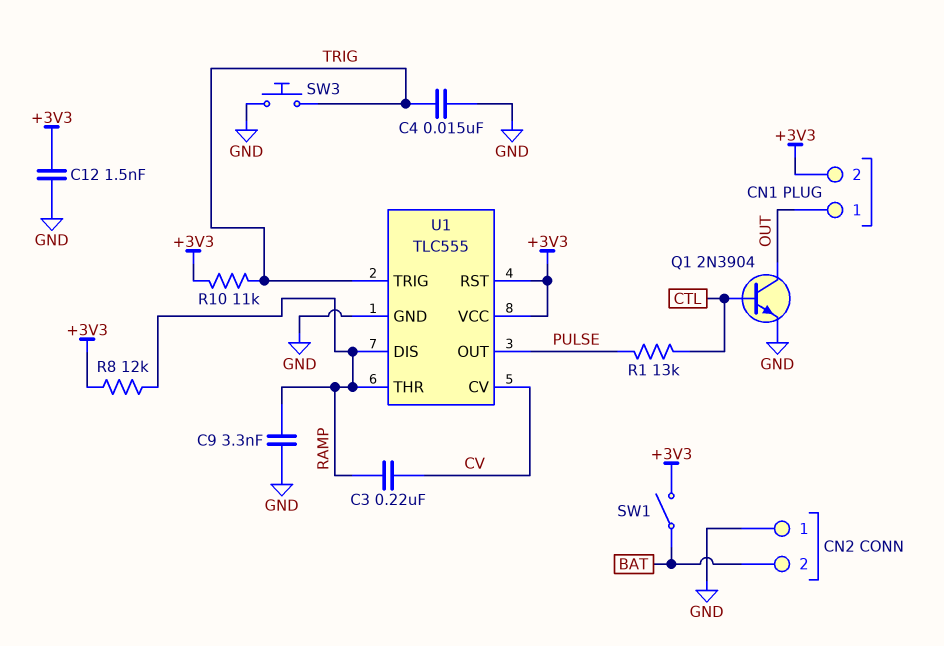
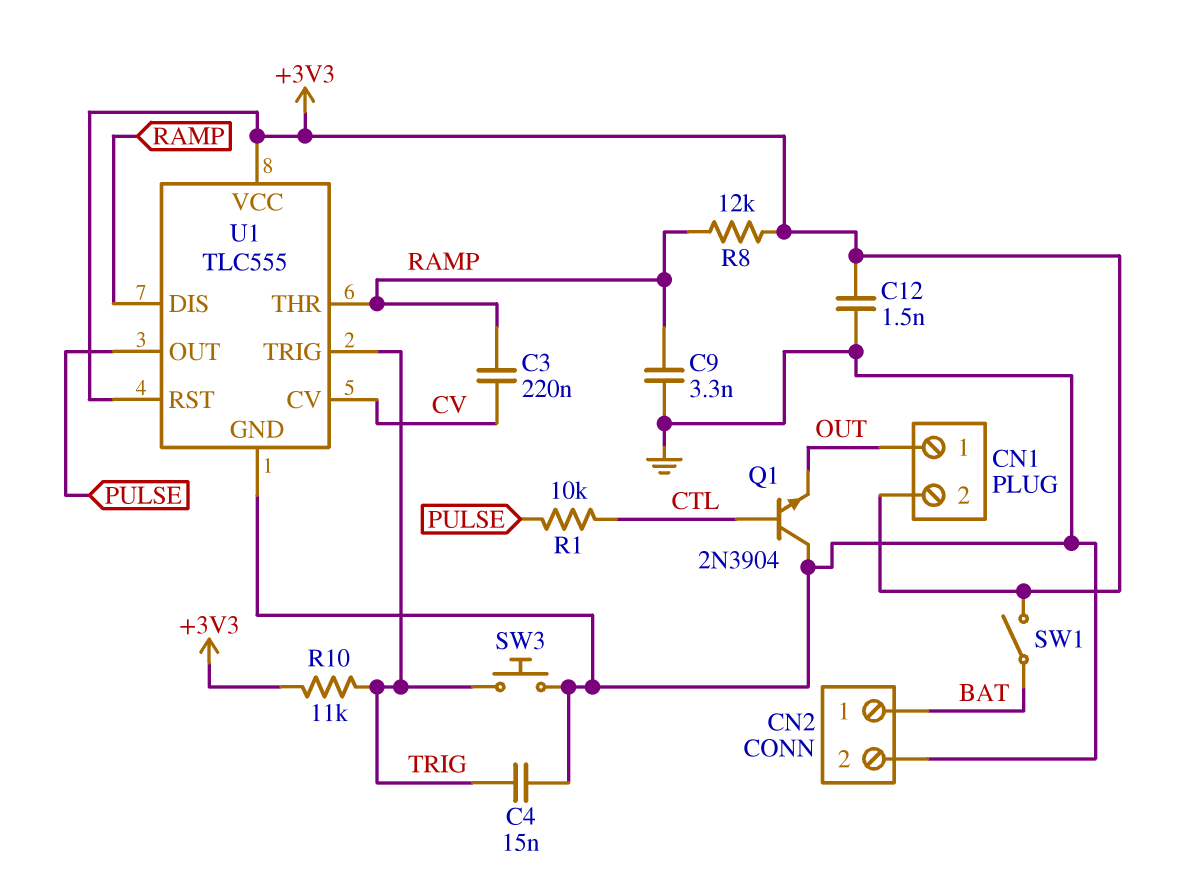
CN2 pin 1: GND -> BAT
CN2 pin 2: BAT -> GND
Q1: NPN 2N3904 (B CTL, C OUT, E GND) -> NPN 2N3904 (B CTL, C GND, E OUT)
R1: 13k (CTL, PULSE) -> 10k (CTL, PULSE)

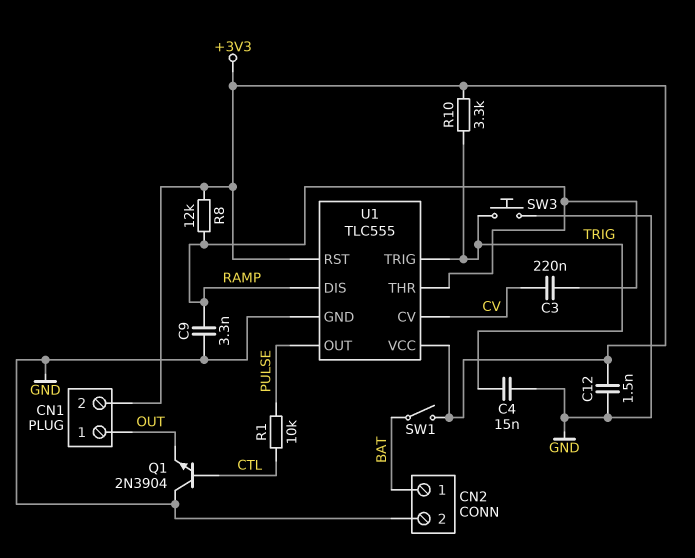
R10: 11k (+3V3, TRIG) -> 3.3k (+3V3, TRIG)

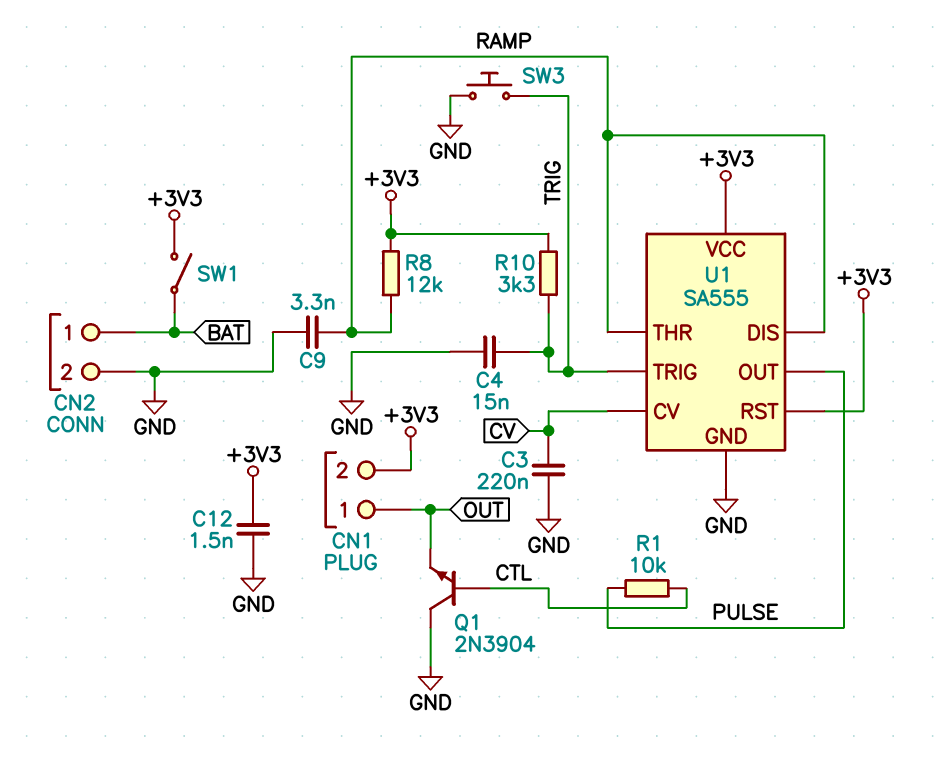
C3: 220nF (CV, RAMP) -> 220nF (CV, GND)
U1: TLC555 -> SA555

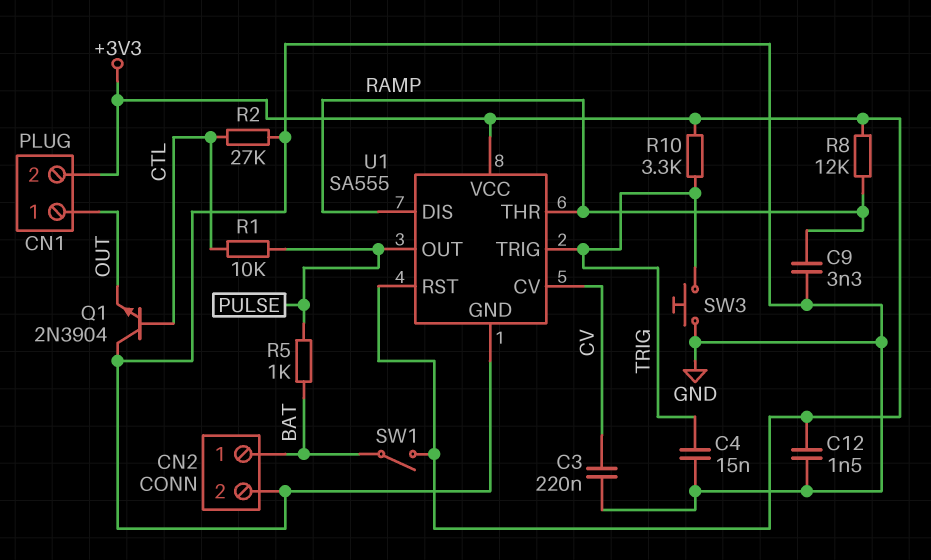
R2: none -> 27k (CTL, GND)
R5: none -> 1k (BAT, PULSE)

